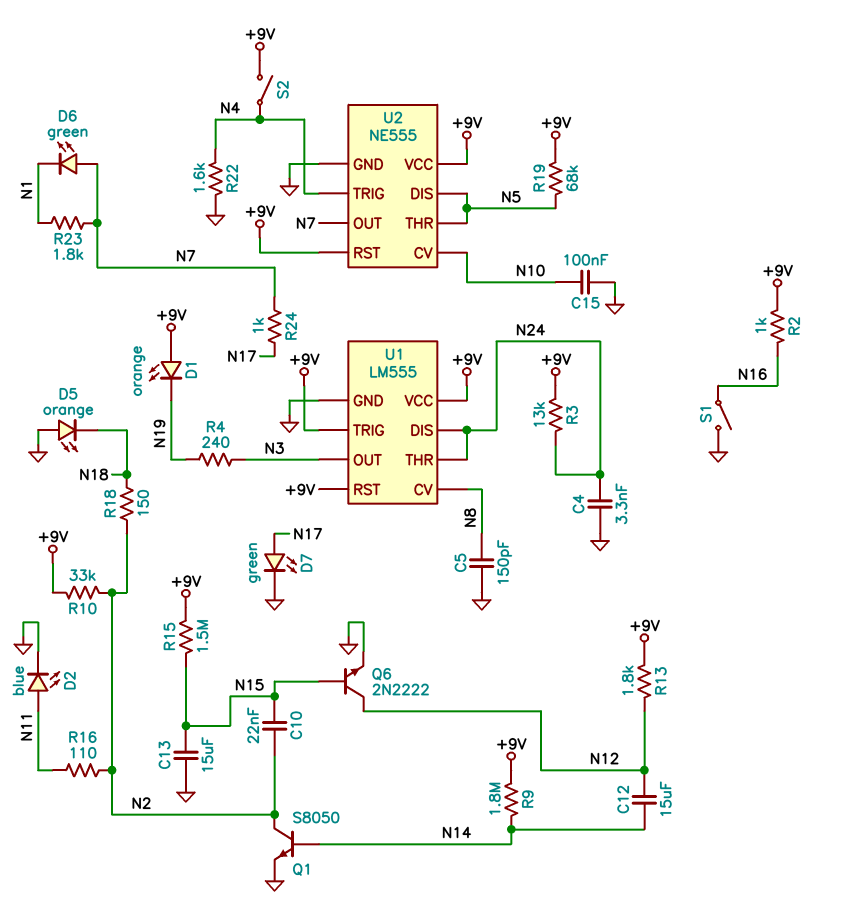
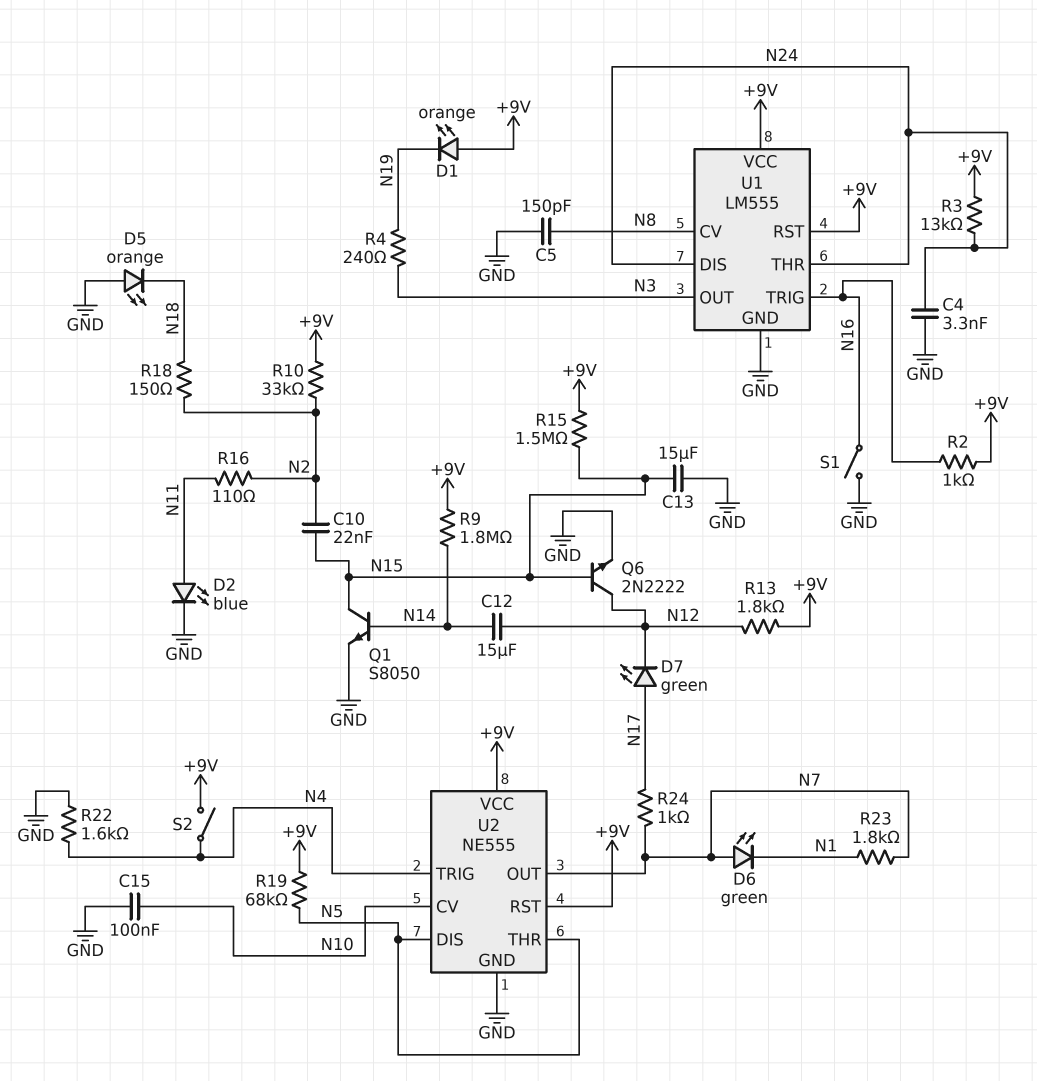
D7: LED green (A N17, K GND) -> LED green (A N17, K N12)
Q1: NPN S8050 (B N14, C N2, E GND) -> NPN S8050 (B N14, C N15, E GND)
U1 pin TRIG: +9V -> N16

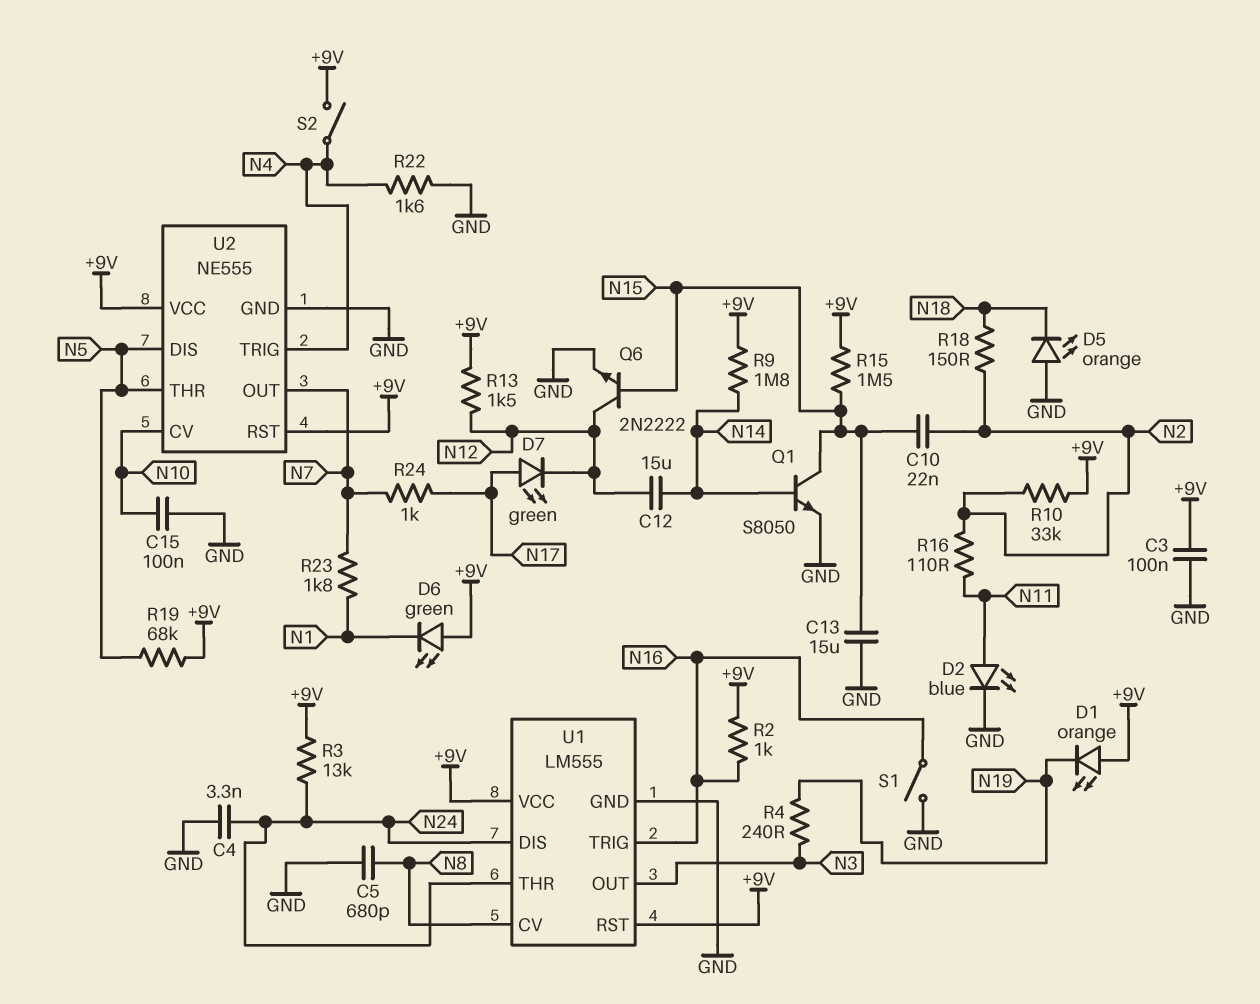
C3: none -> 100nF (+9V, GND)
C5: 150pF (GND, N8) -> 680pF (GND, N8)
D6: LED green (A N7, K N1) -> LED green (A +9V, K N1)
R13: 1.8k (+9V, N12) -> 1.5k (+9V, N12)

